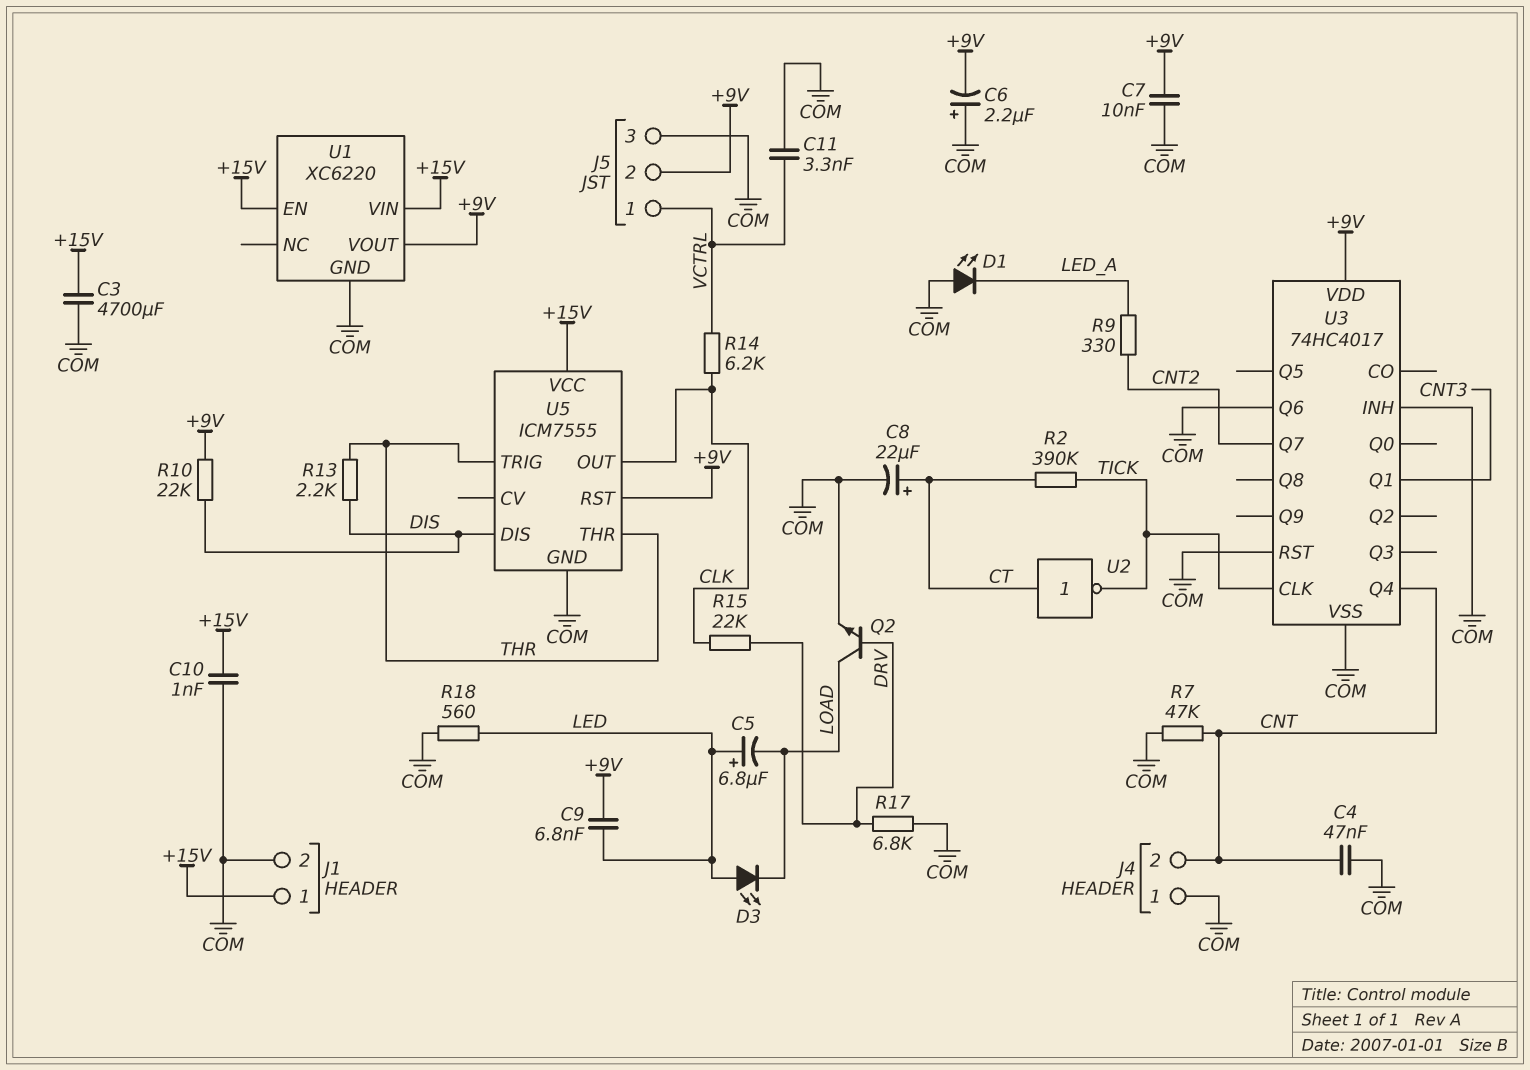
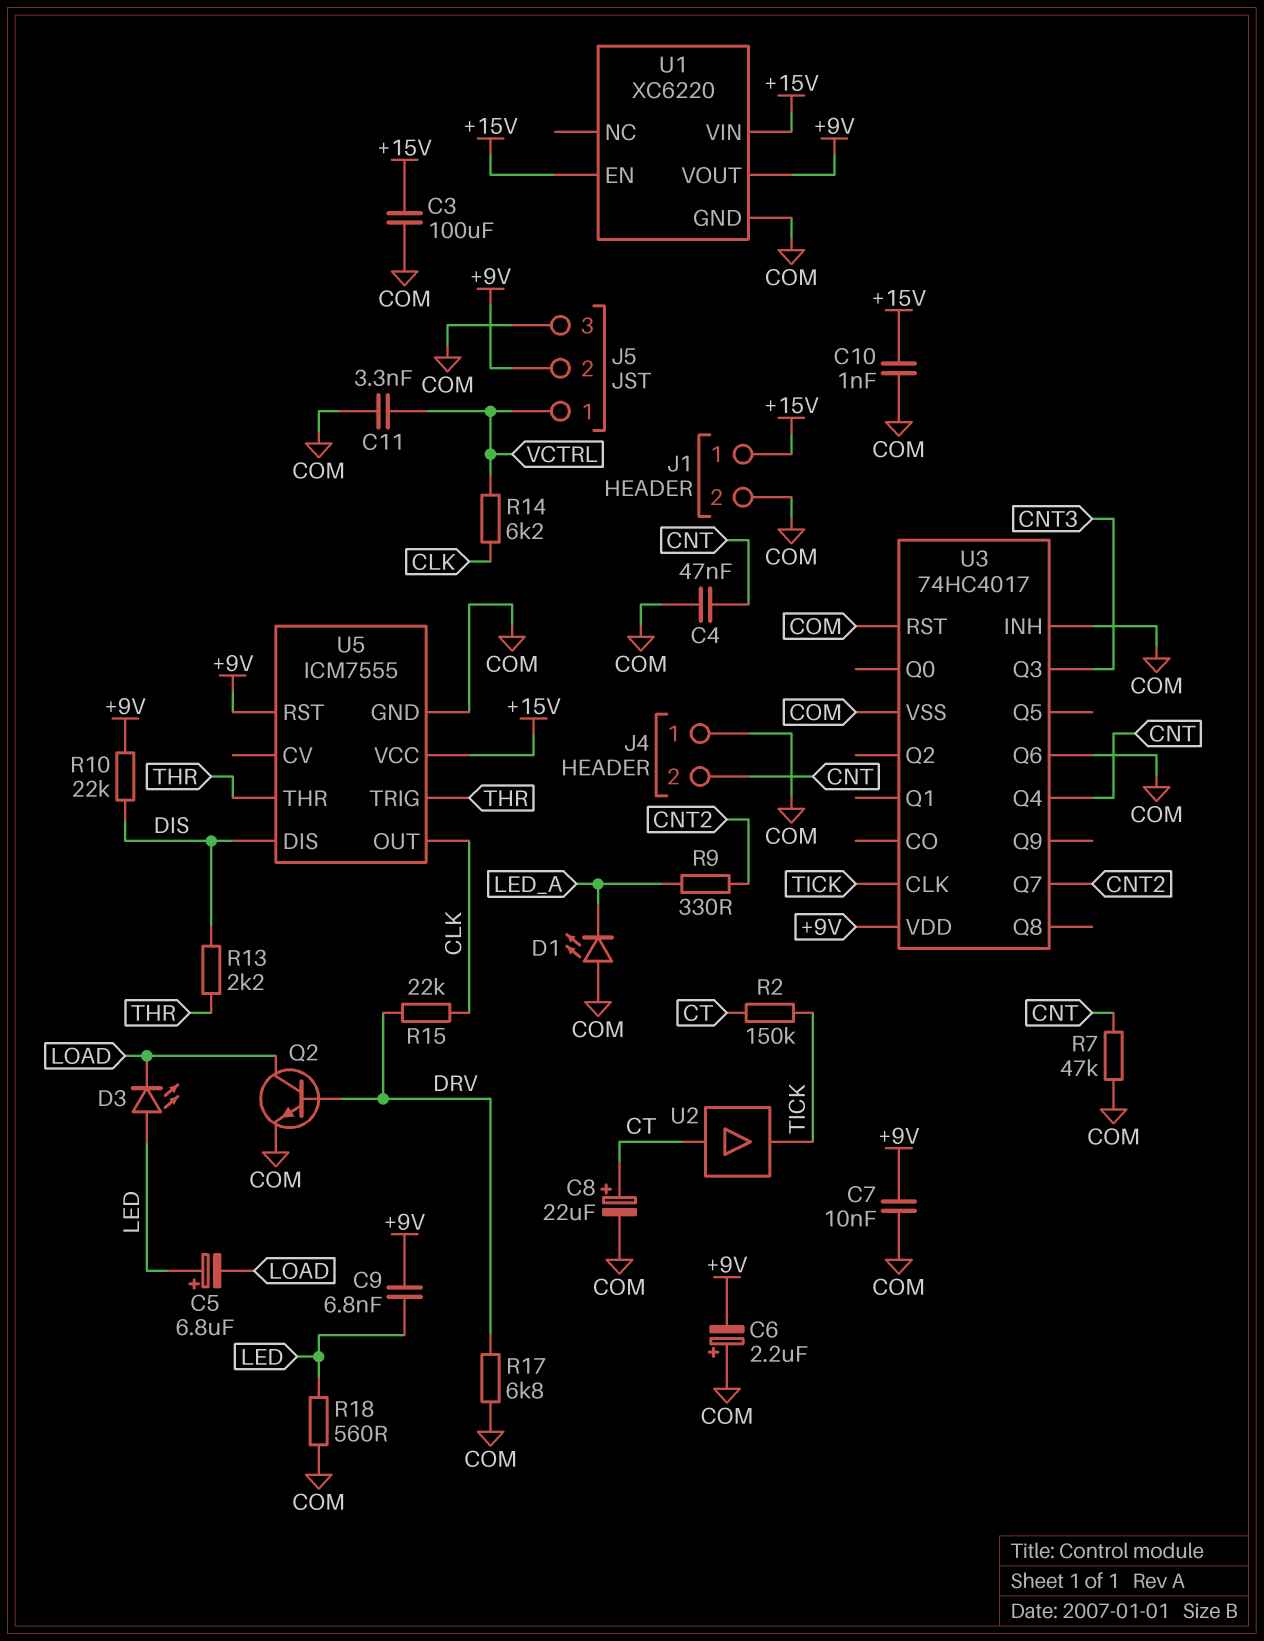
C3: 4700uF (+15V, COM) -> 100uF (+15V, COM)
R2: 390k (CT, TICK) -> 150k (CT, TICK)
U2: NOT (in CT, out TICK) -> buffer (in CT, out TICK)
U3 pin Q1: CNT3 -> none
U3 pin Q3: none -> CNT3

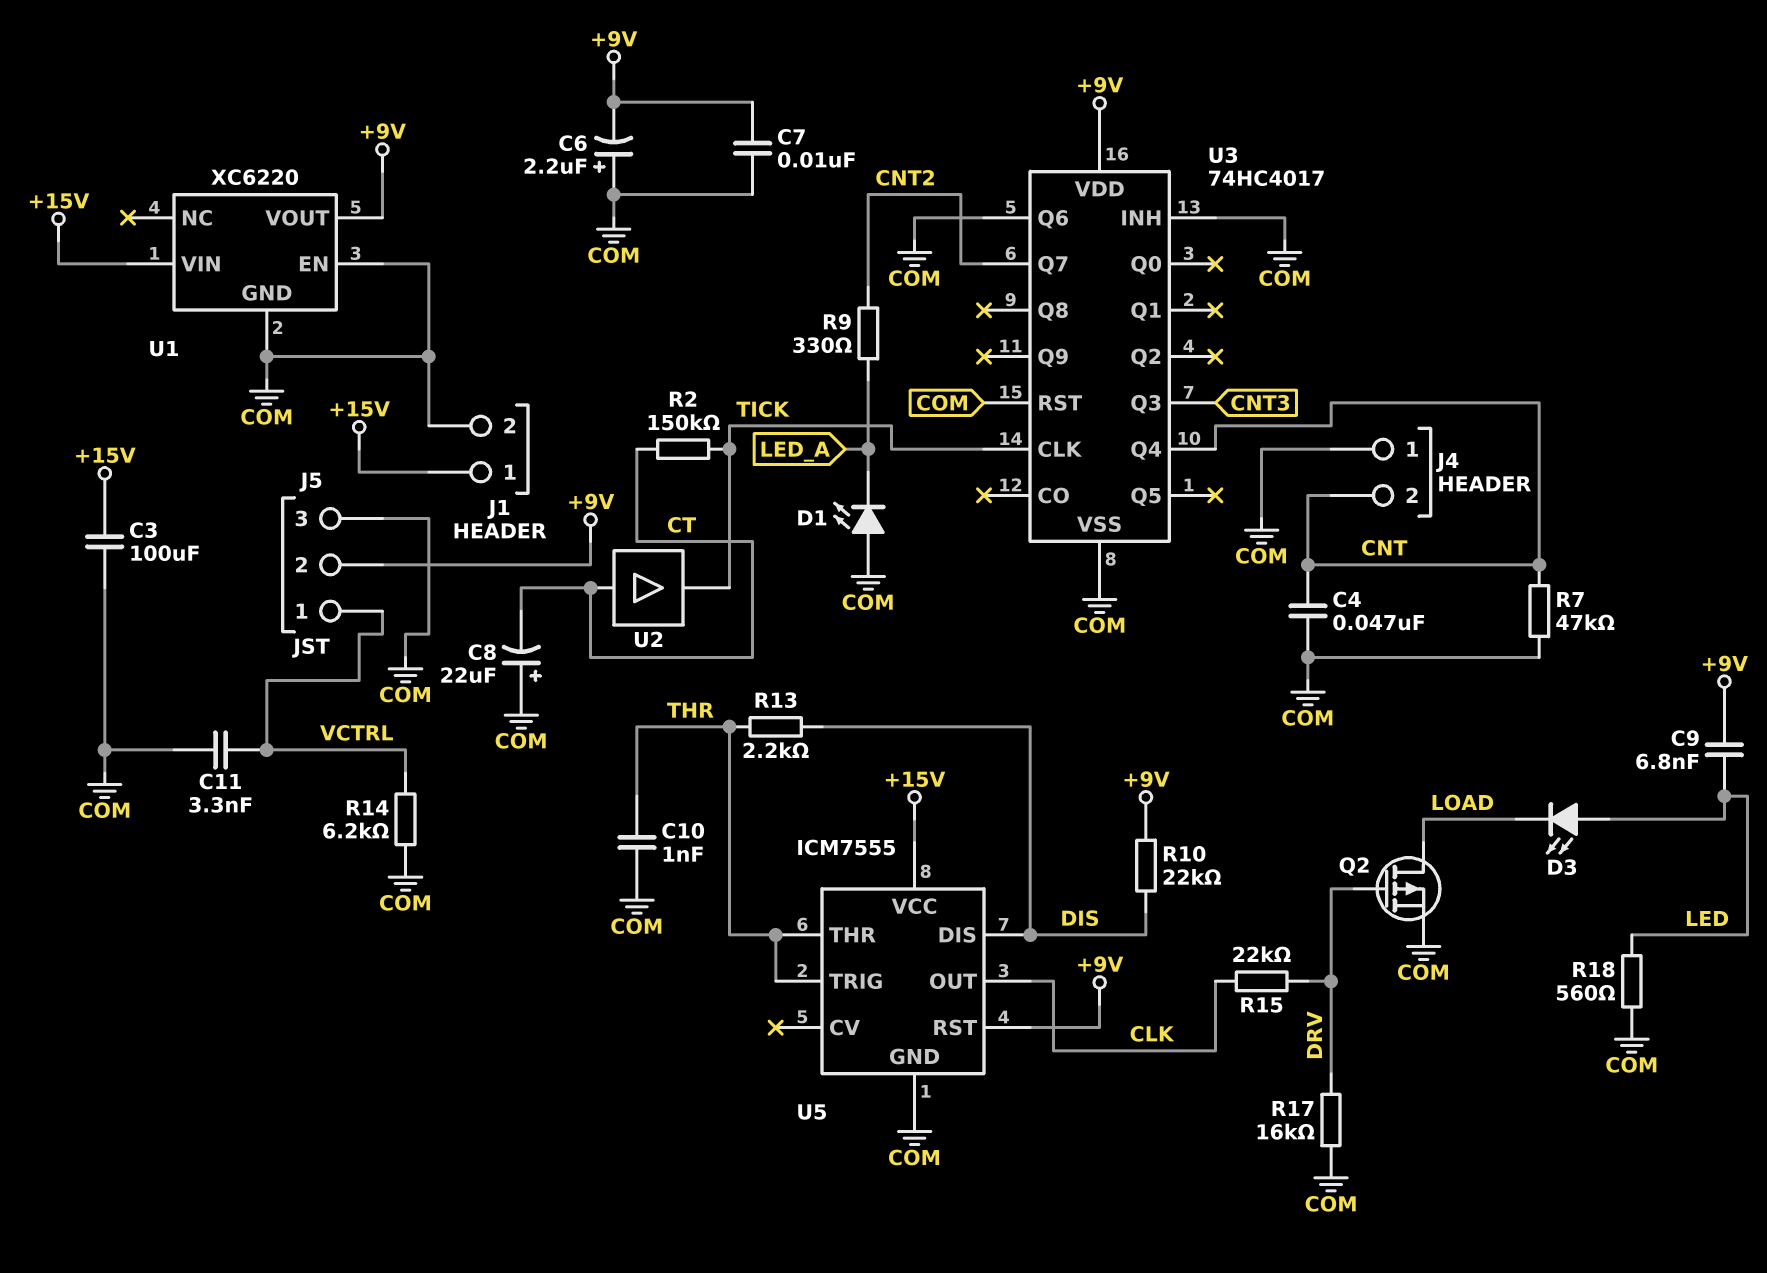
C5: 6.8uF (plus LED, minus LOAD) -> none
C8: 22uF (plus CT, minus COM) -> 22uF (plus COM, minus CT)
C10: 1nF (+15V, COM) -> 1nF (COM, THR)
Q2: NPN (B DRV, C LOAD, E COM) -> PMOS (G DRV, D LOAD, S COM)
R14: 6.2k (CLK, VCTRL) -> 6.2k (COM, VCTRL)
R17: 6.8k (COM, DRV) -> 16k (COM, DRV)
U1 pin EN: +15V -> COM

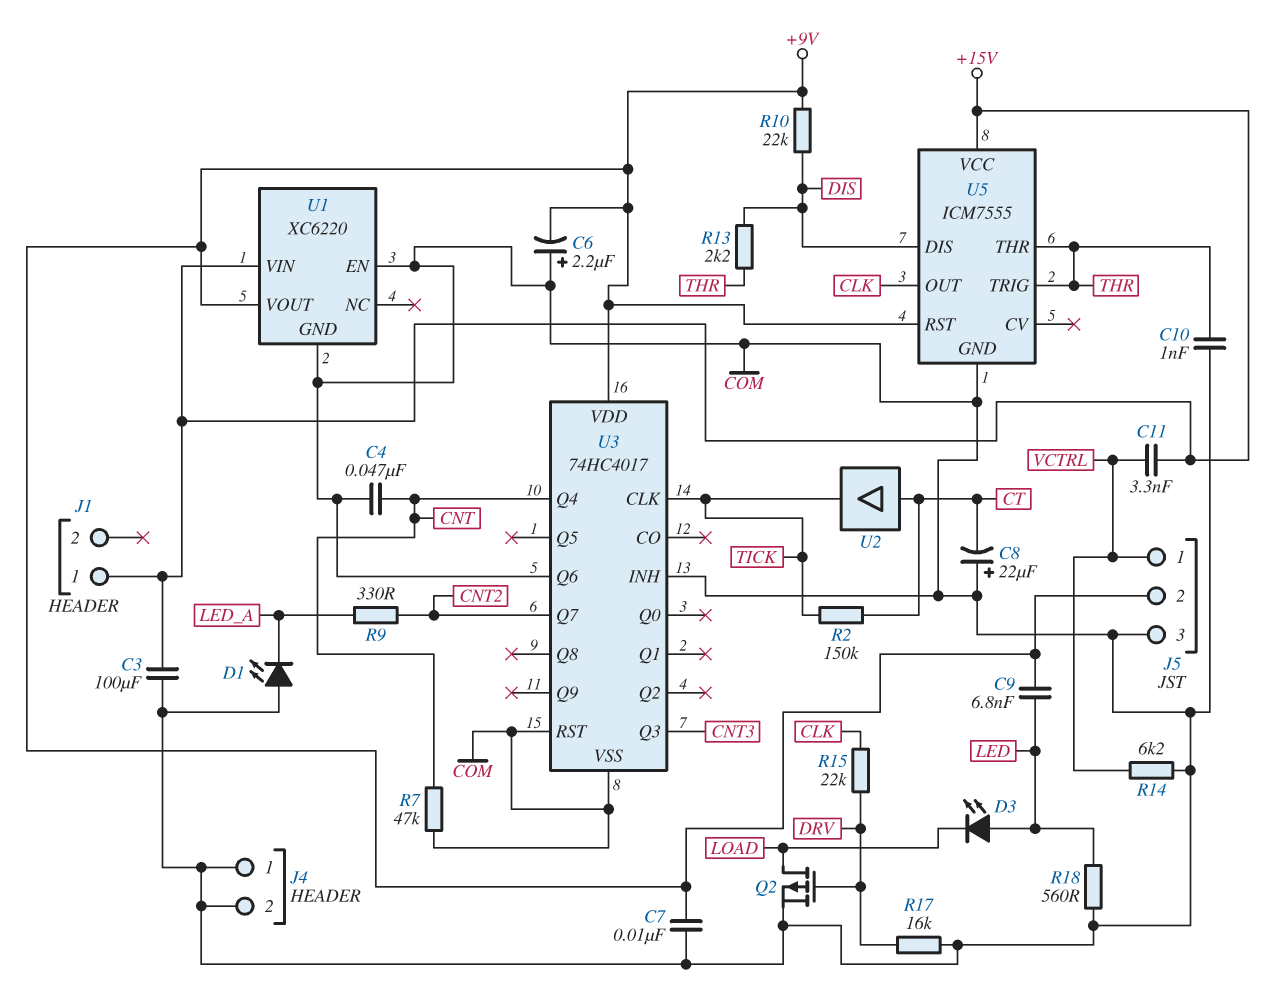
C11: 3.3nF (COM, VCTRL) -> 3.3nF (+15V, VCTRL)
J1 pin 2: COM -> none
J4 pin 2: CNT -> COM

